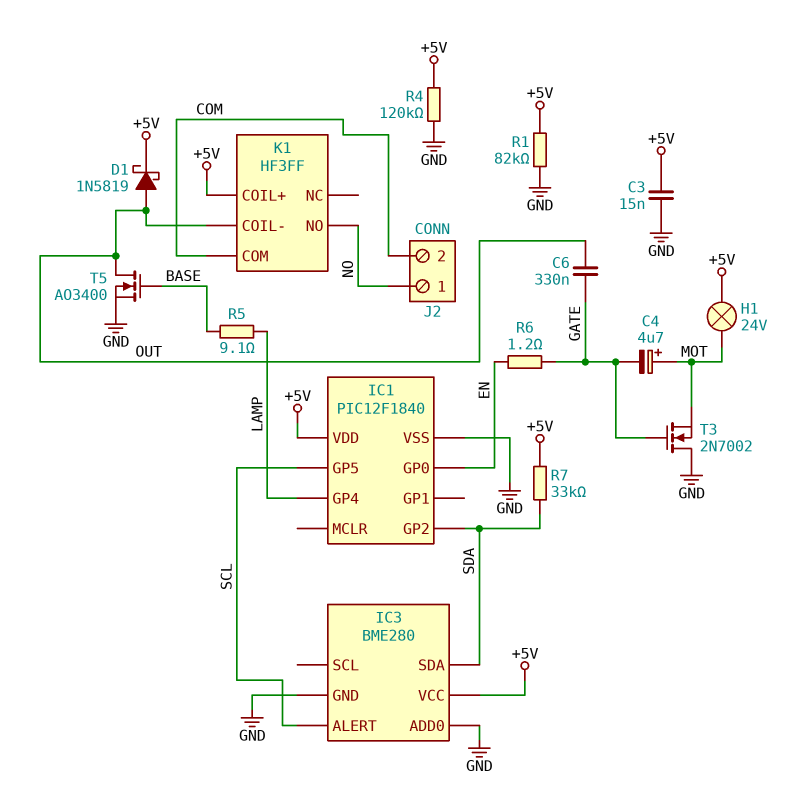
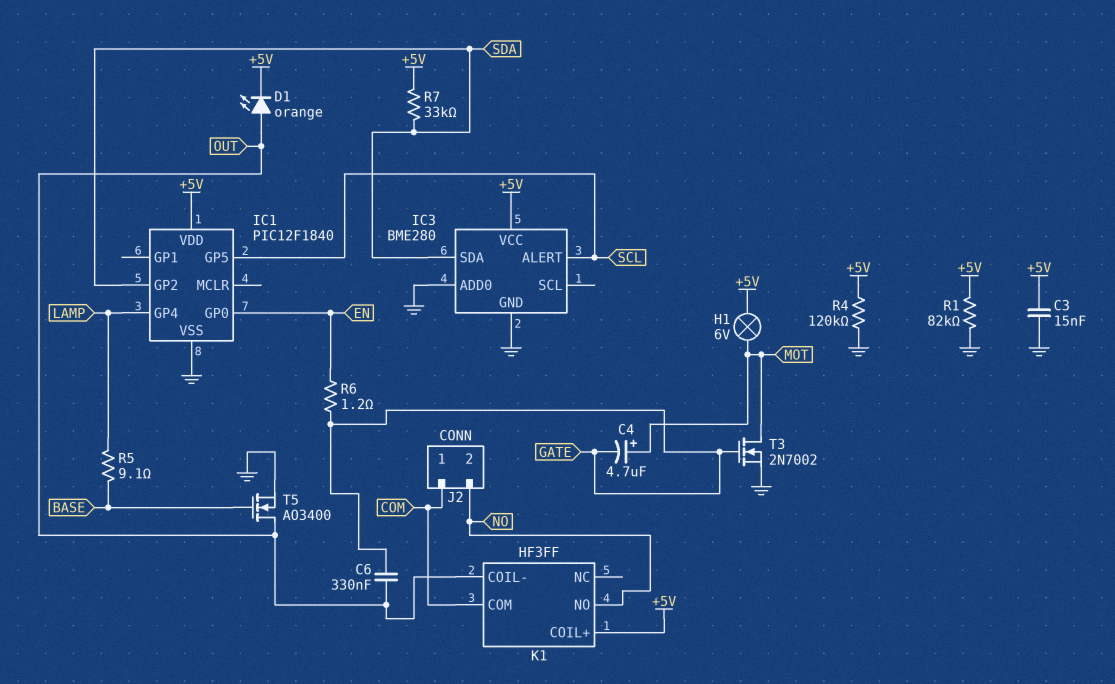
D1: schottky 1N5819 (A OUT, K +5V) -> LED orange (A OUT, K +5V)
H1: lamp 24V (+5V, MOT) -> lamp 6V (+5V, MOT)
J2 pin 1: NO -> COM
J2 pin 2: COM -> NO
T3: NMOS 2N7002 (G GATE, D GND, S MOT) -> NMOS 2N7002 (G GATE, D MOT, S GND)

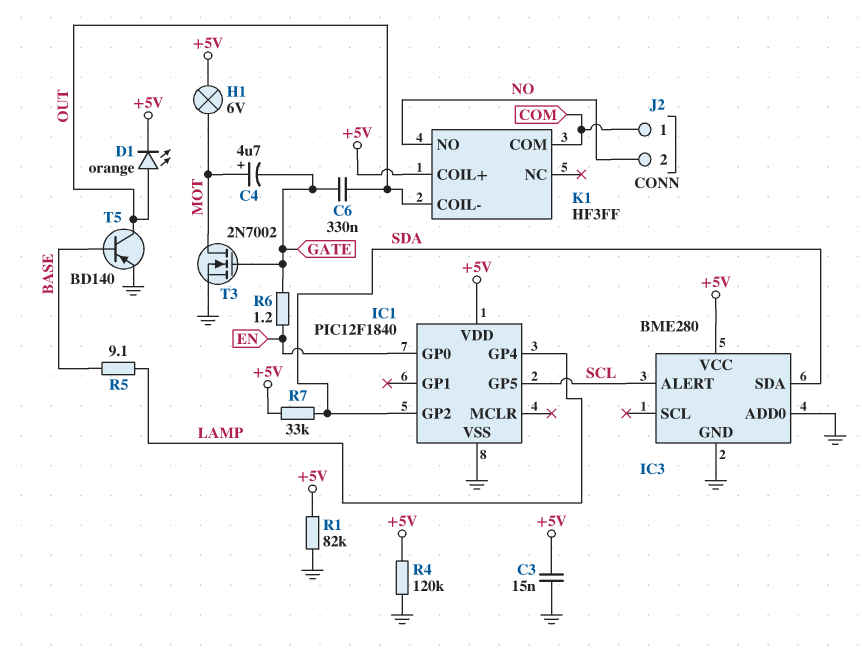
T5: NMOS AO3400 (G BASE, D OUT, S GND) -> PNP BD140 (B BASE, C OUT, E GND)

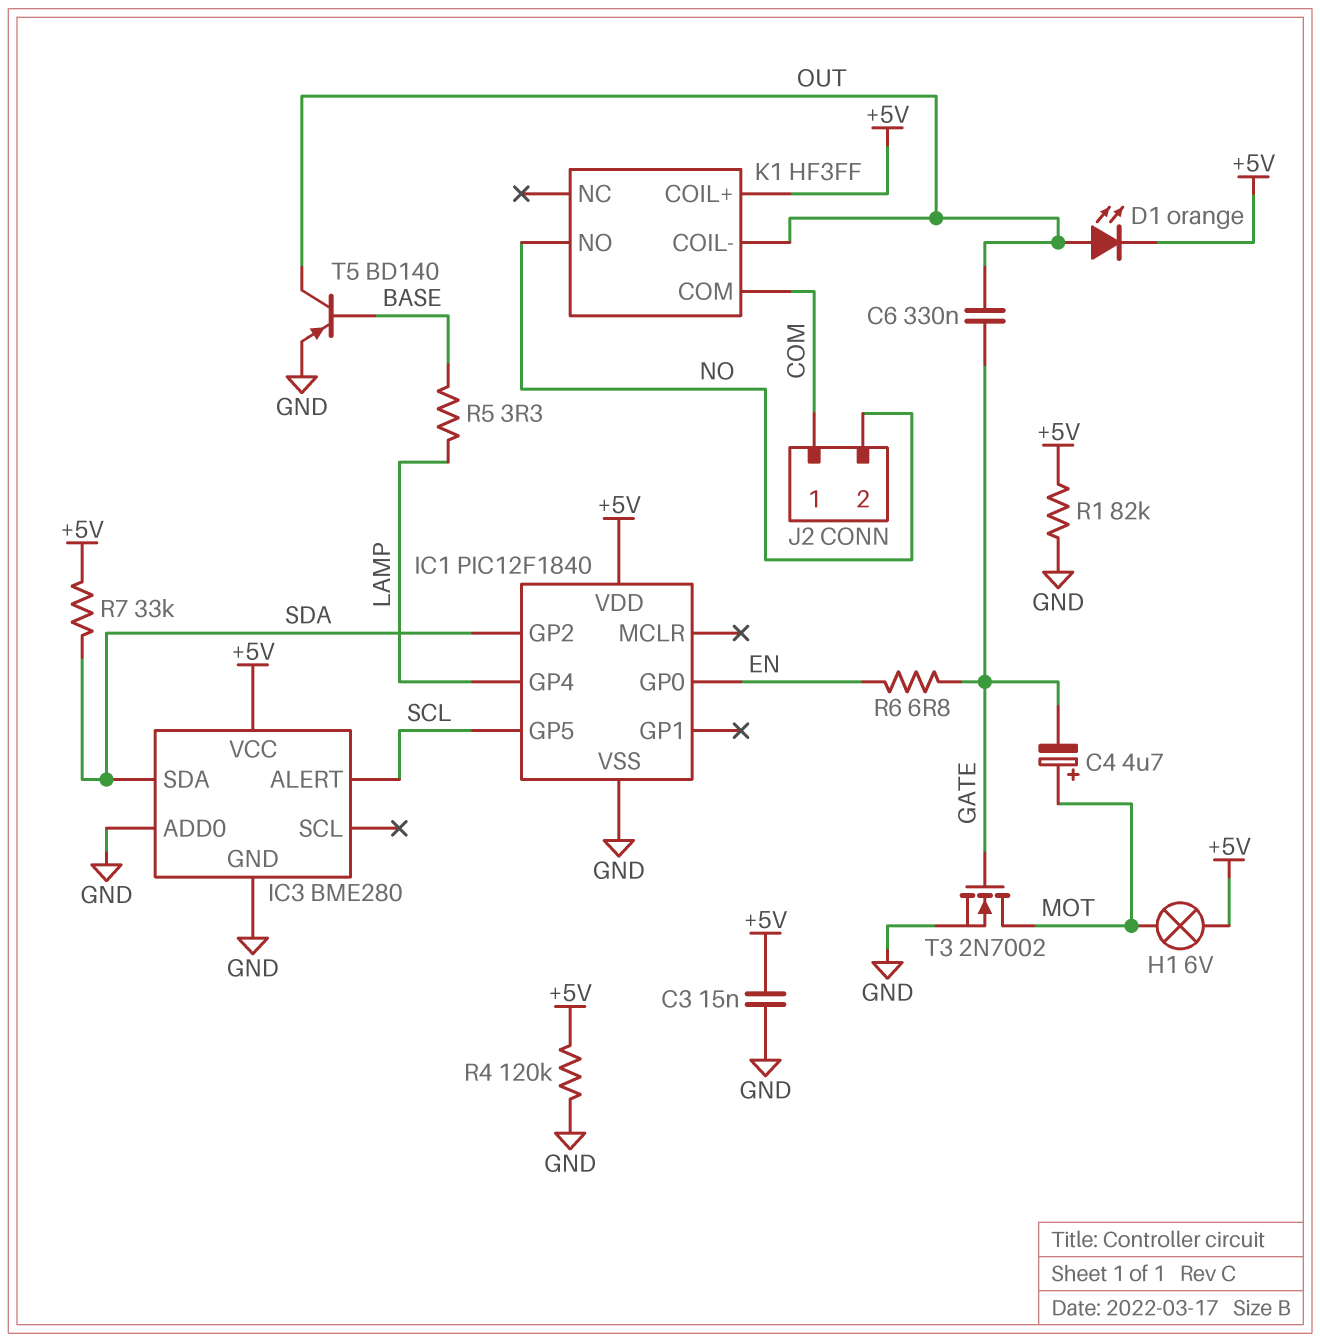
R5: 9.1 (BASE, LAMP) -> 3.3 (BASE, LAMP)
R6: 1.2 (EN, GATE) -> 6.8 (EN, GATE)

